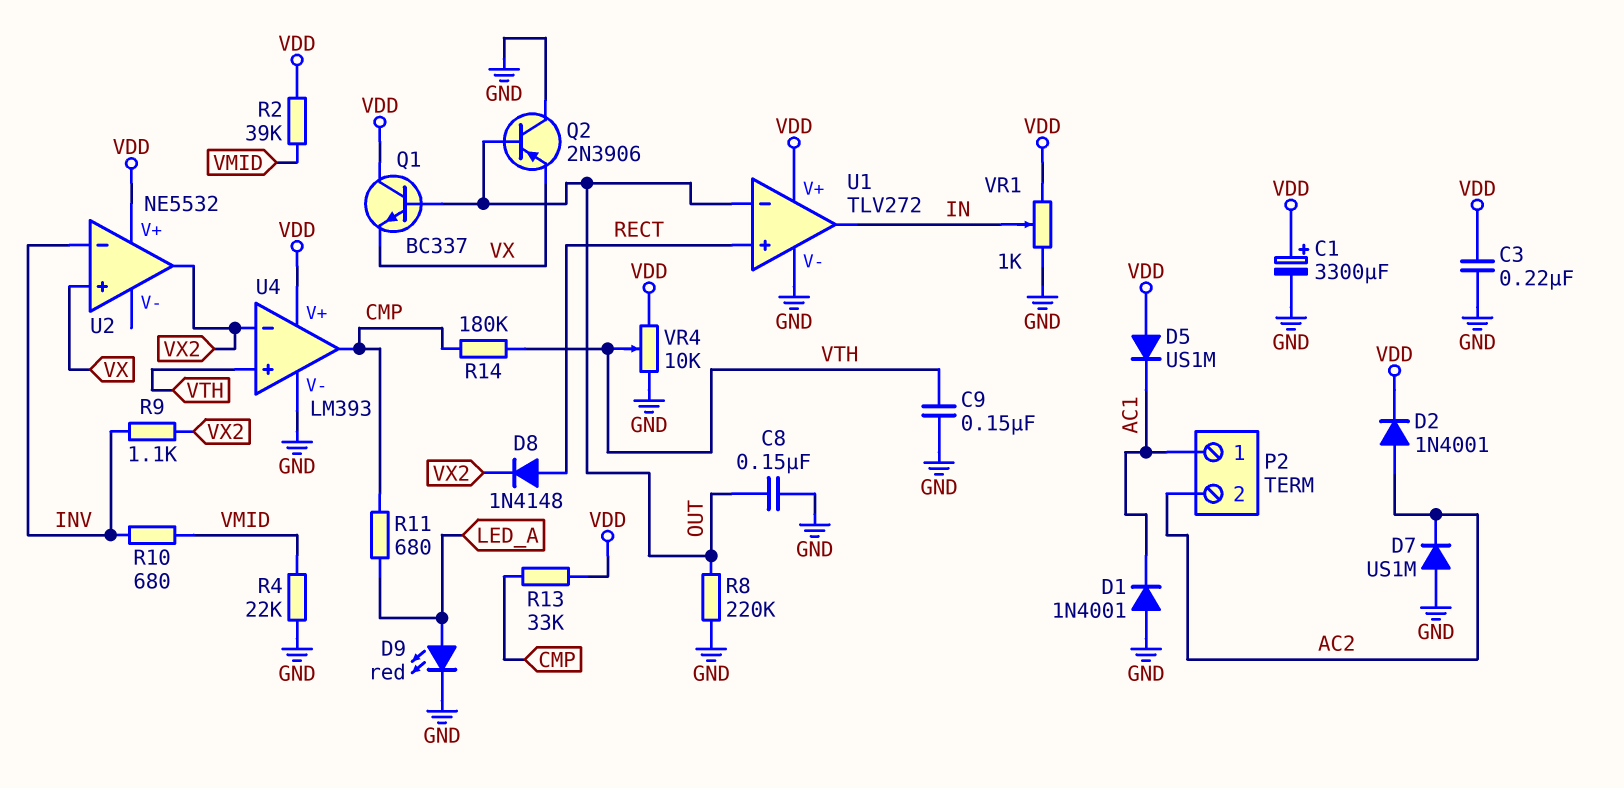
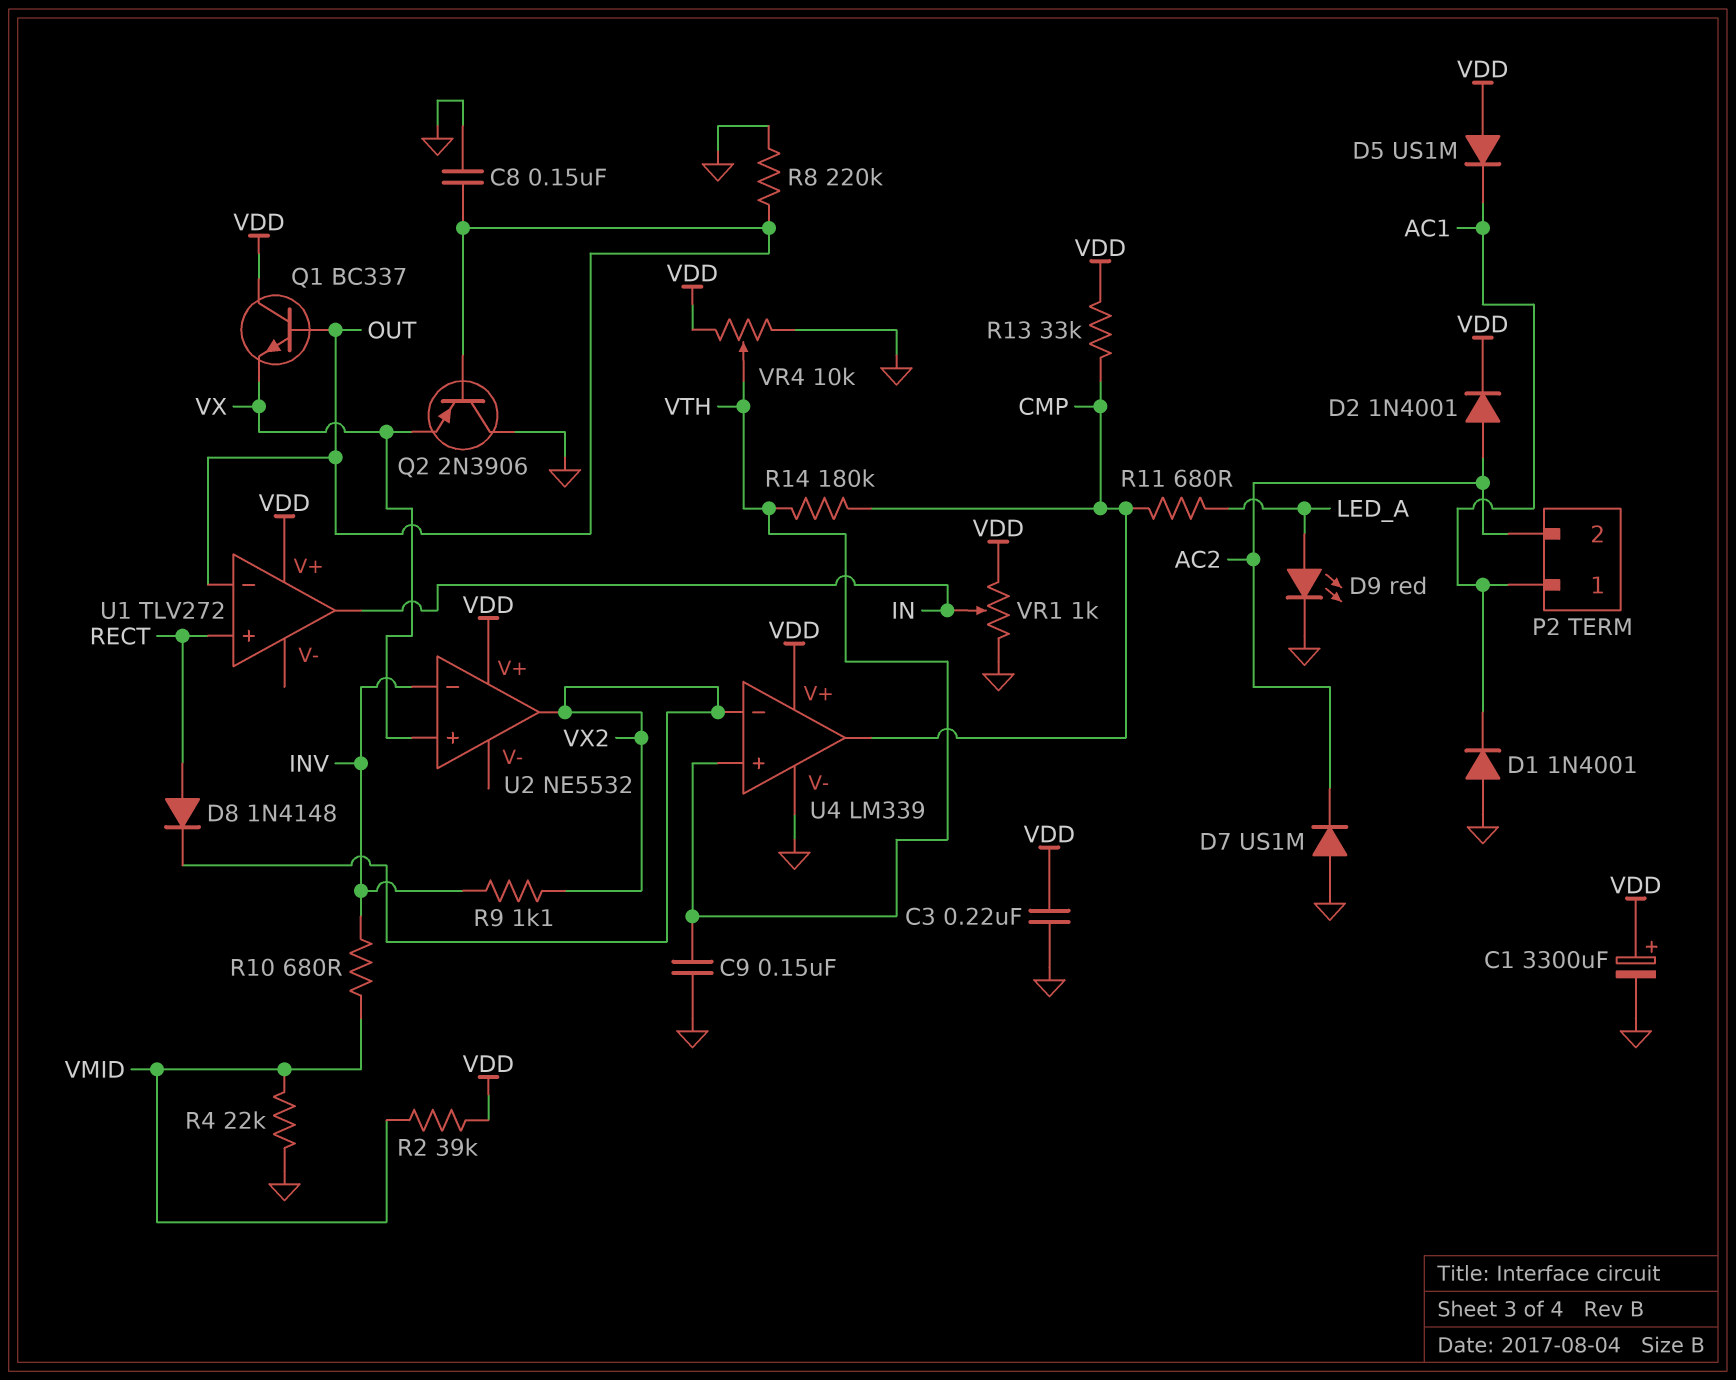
U1 pin V-: GND -> none
U4: LM393 -> LM339

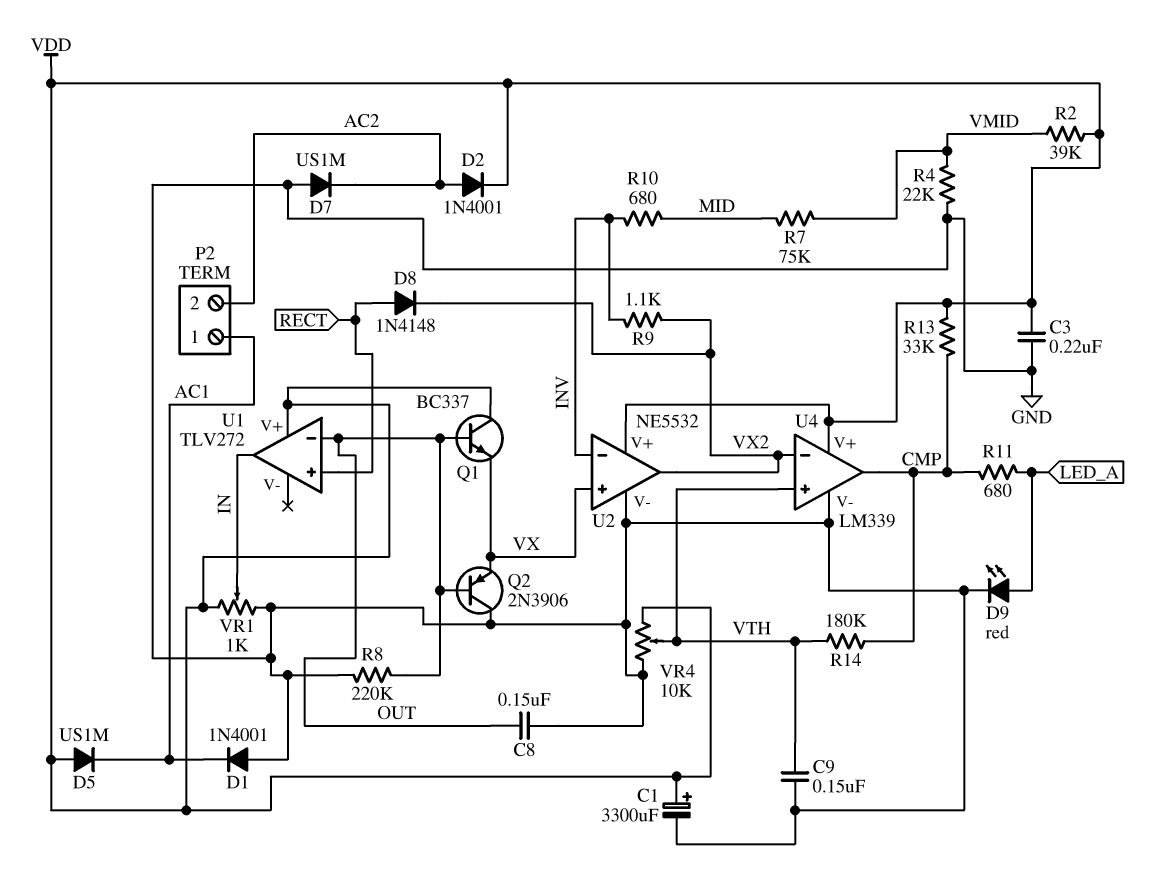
R7: none -> 75k (MID, VMID)
R10: 680 (INV, VMID) -> 680 (INV, MID)
U2 pin V-: none -> GND

